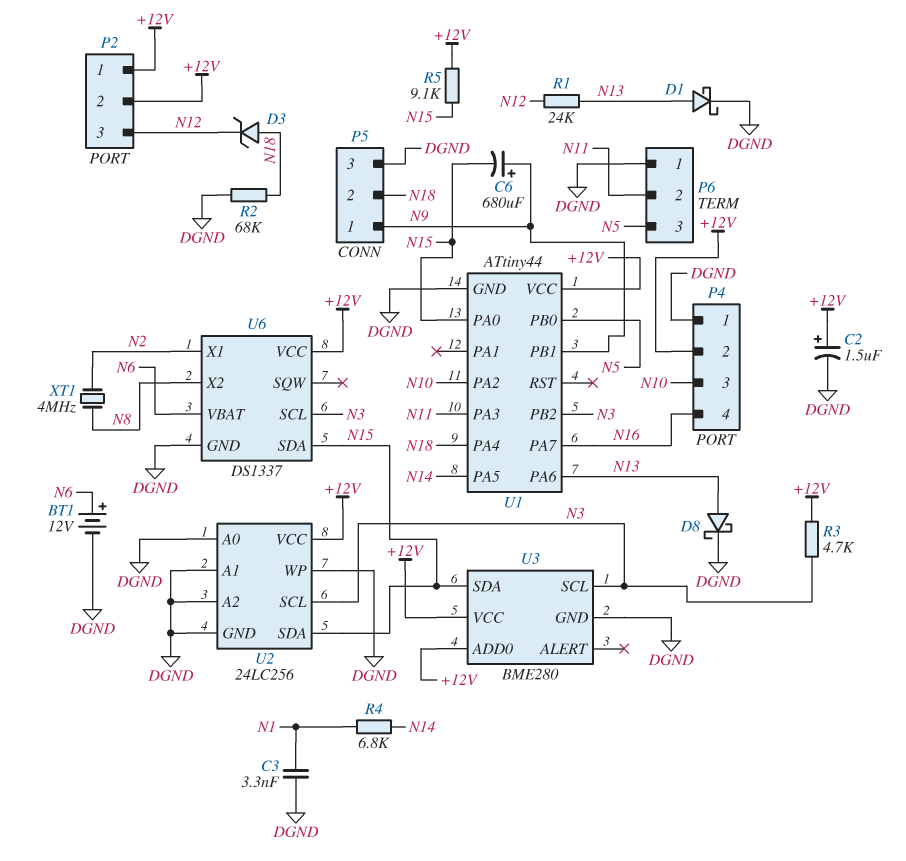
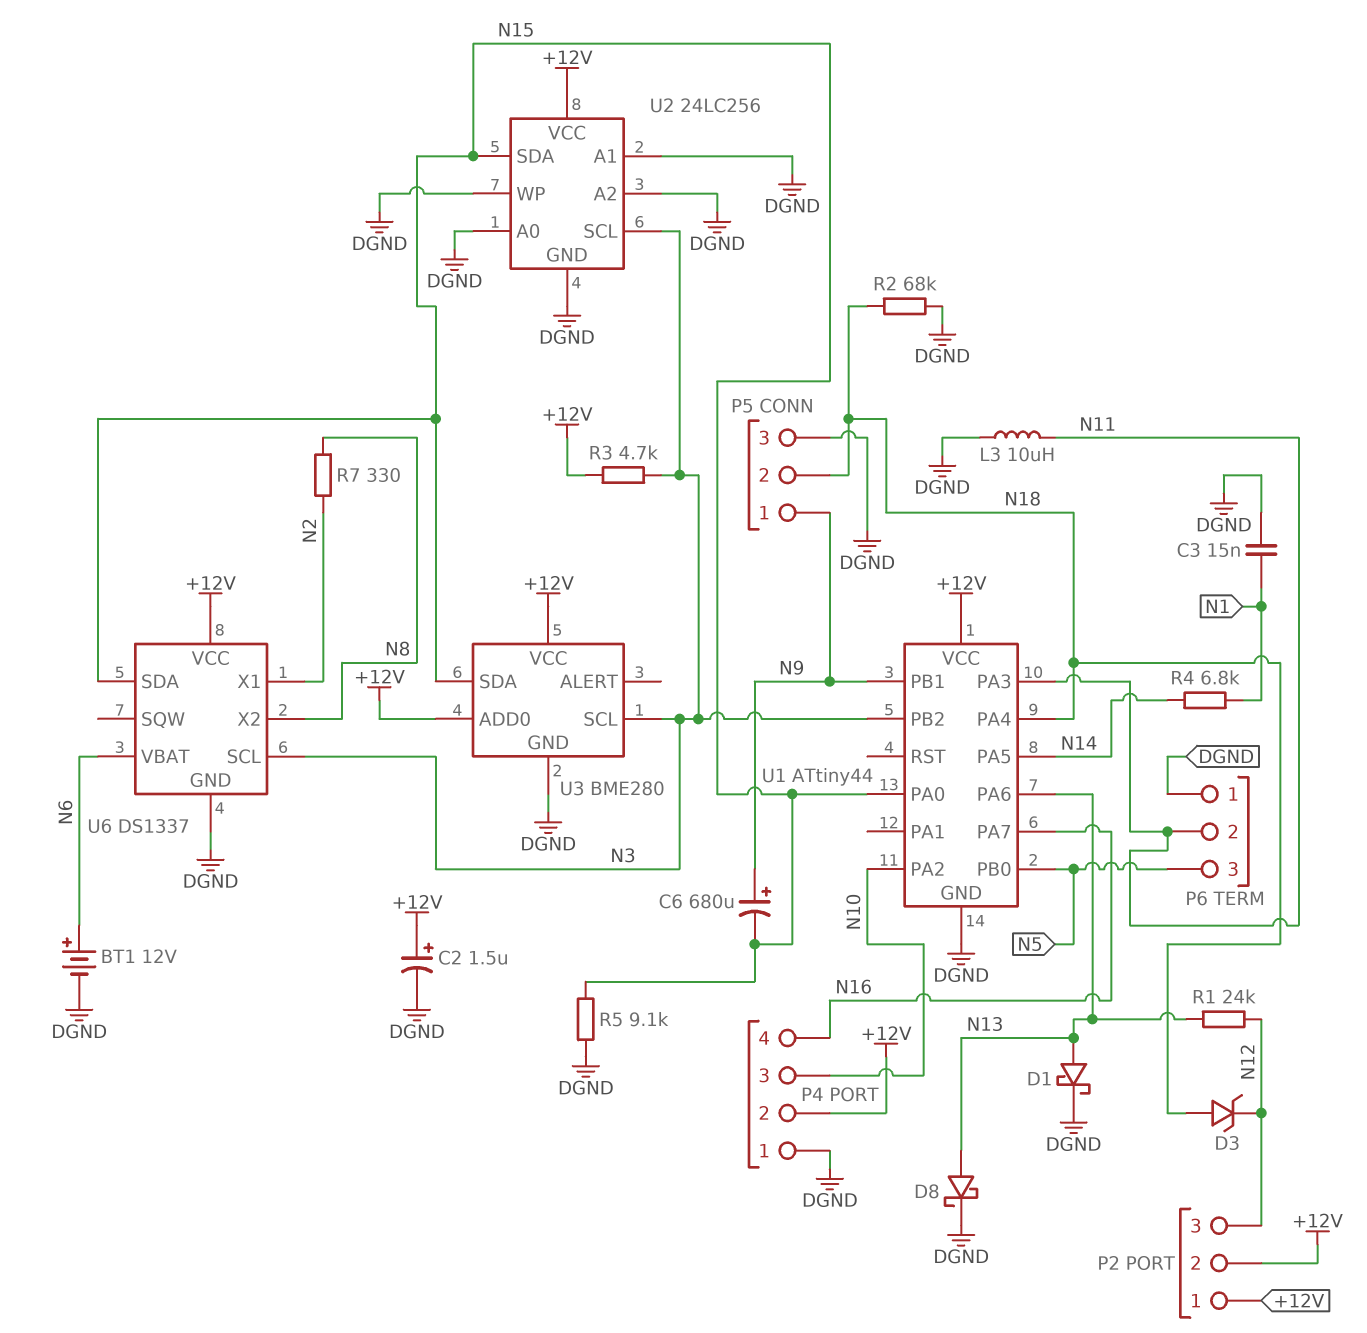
C3: 3.3nF (DGND, N1) -> 15nF (DGND, N1)
L3: none -> 10uH (DGND, N11)
R5: 9.1k (+12V, N15) -> 9.1k (DGND, N15)
R7: none -> 330 (N2, N8)
XT1: 4MHz (N2, N8) -> none

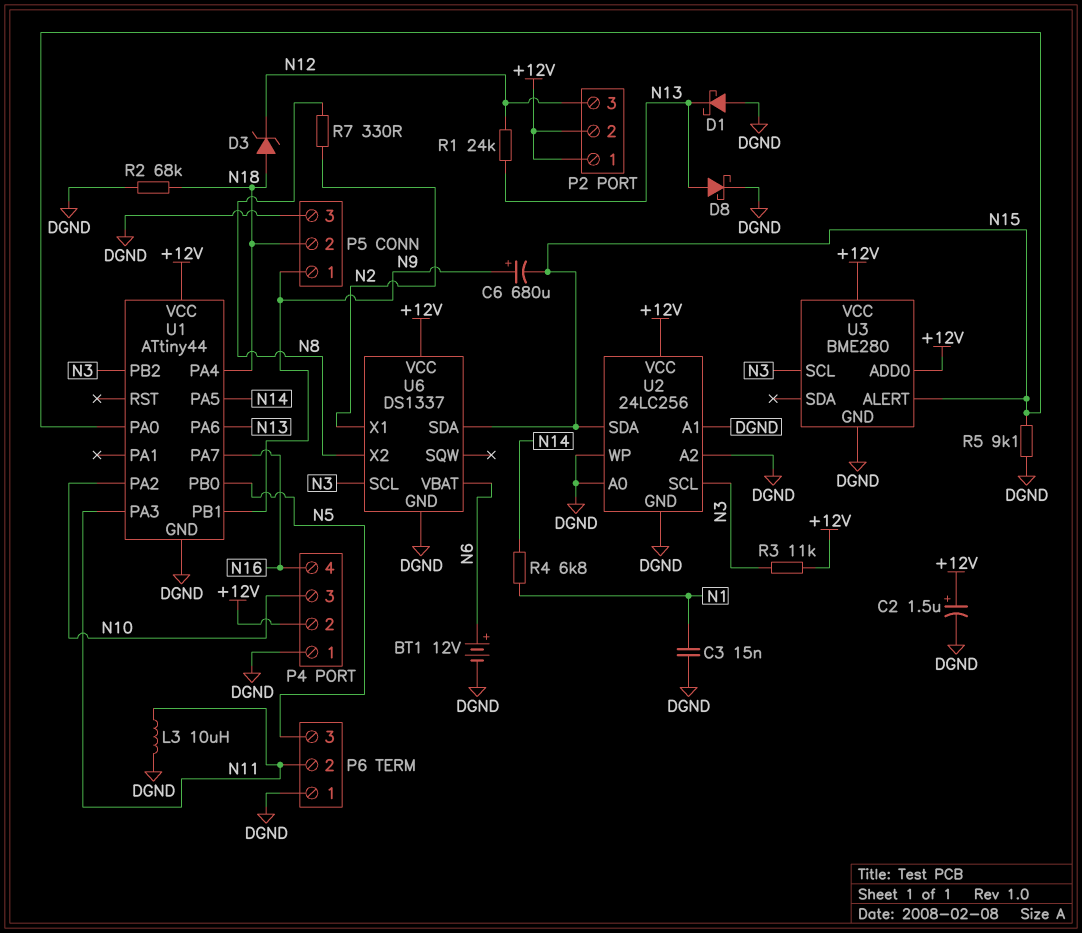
D1: schottky (A N13, K DGND) -> schottky (A DGND, K N13)
R3: 4.7k (+12V, N3) -> 11k (+12V, N3)
U3 pin ALERT: none -> N15
U3 pin SDA: N15 -> none

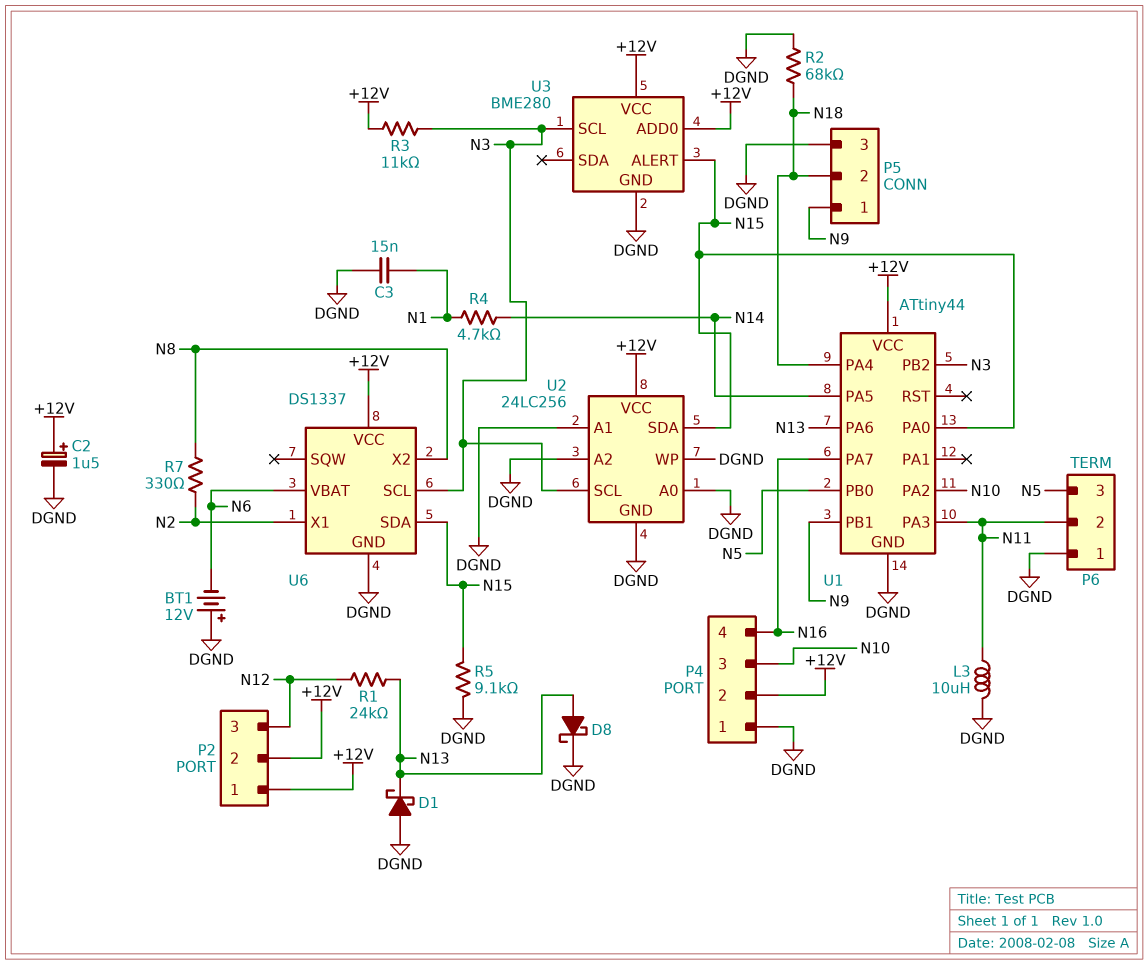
BT1: 12V (plus N6, minus DGND) -> 12V (plus DGND, minus N6)
C6: 680uF (plus N9, minus N15) -> none
D3: zener (A N18, K N12) -> none
R4: 6.8k (N1, N14) -> 4.7k (N1, N14)

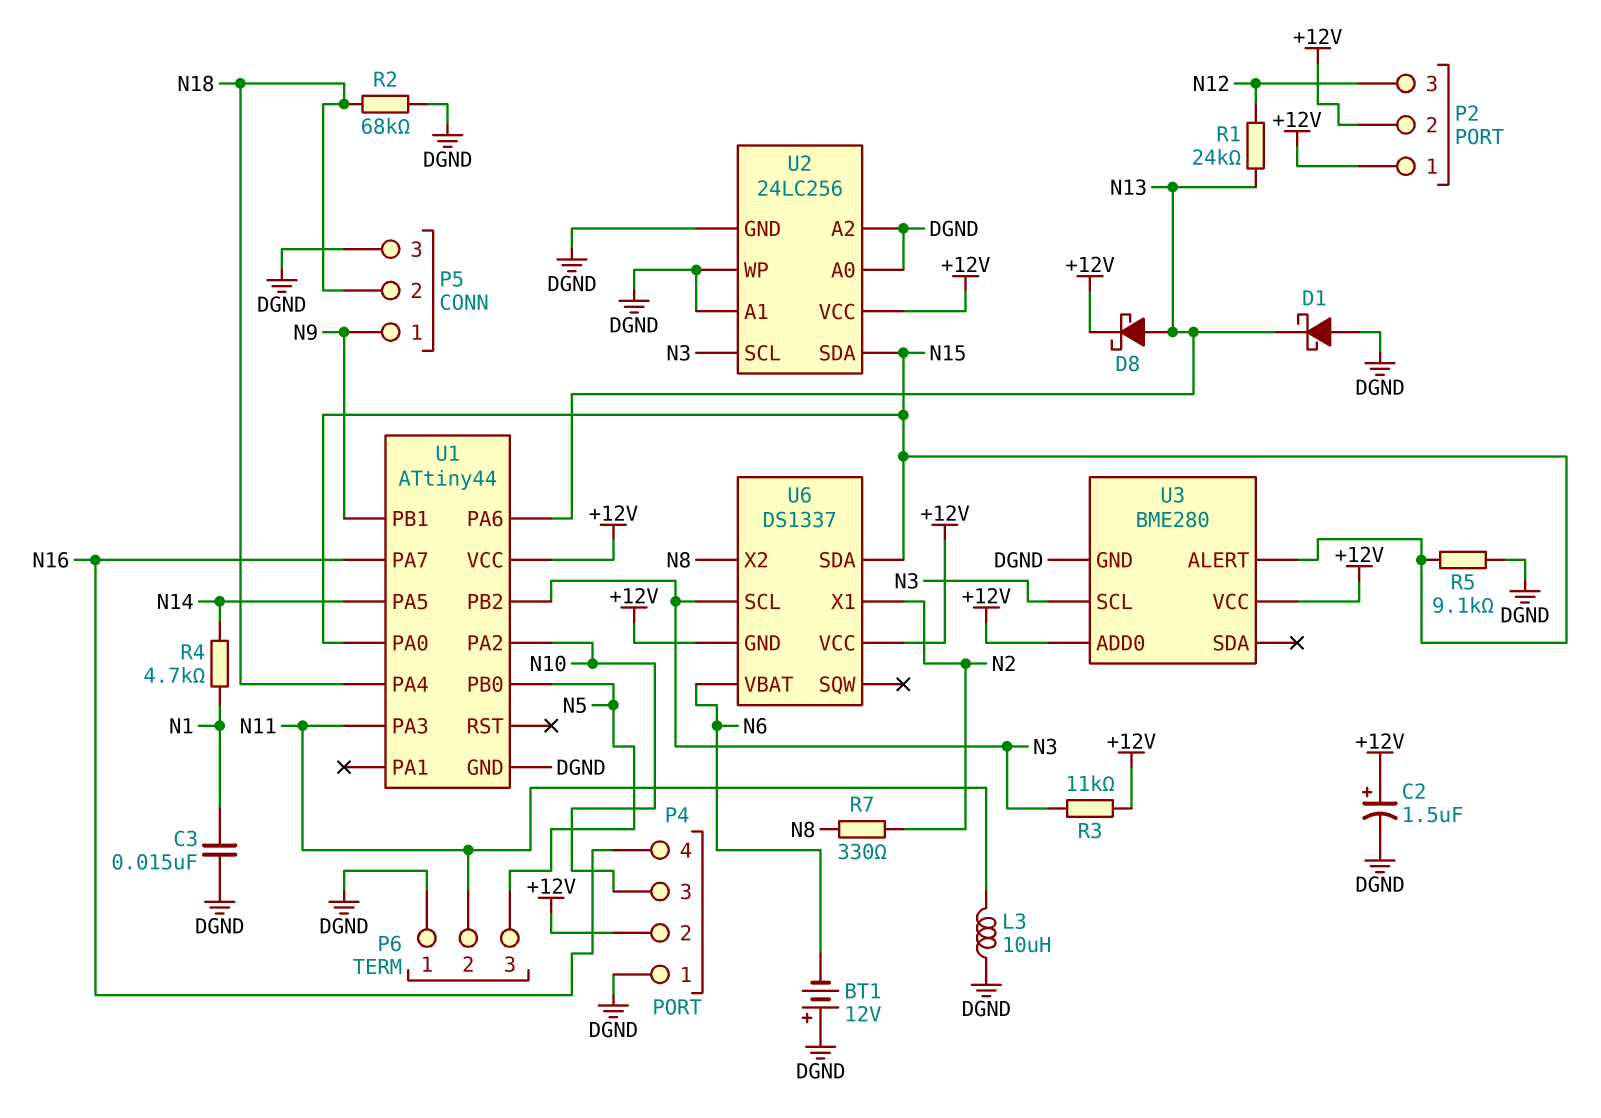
D8: schottky (A N13, K DGND) -> schottky (A N13, K +12V)
U6 pin GND: DGND -> +12V

